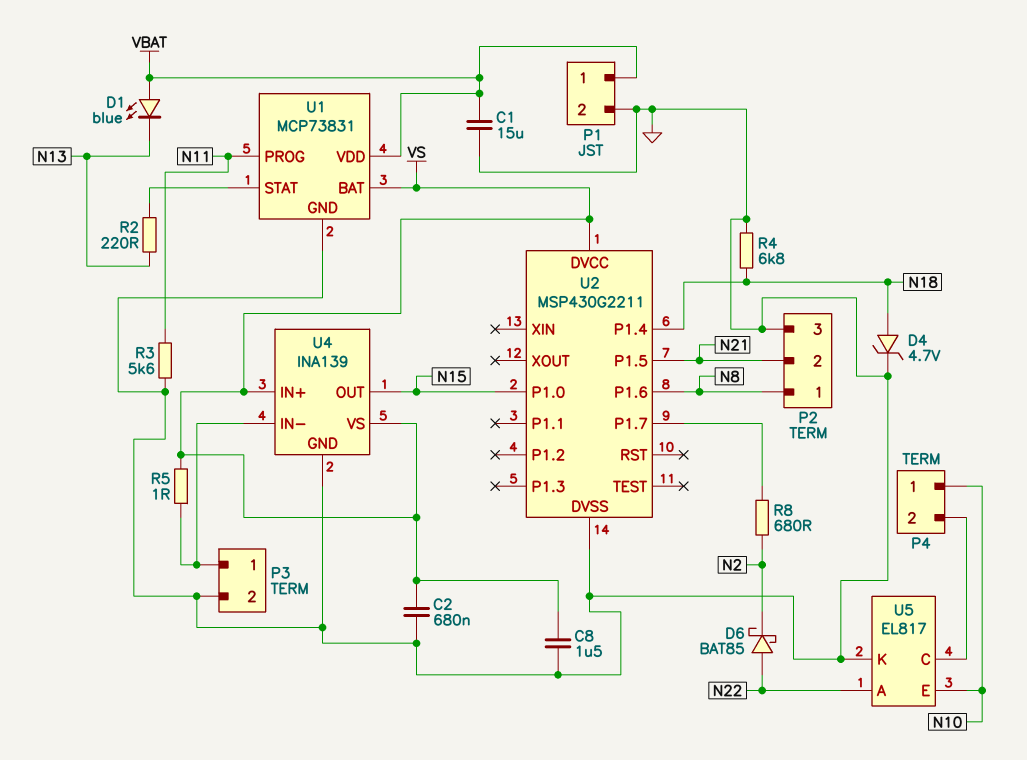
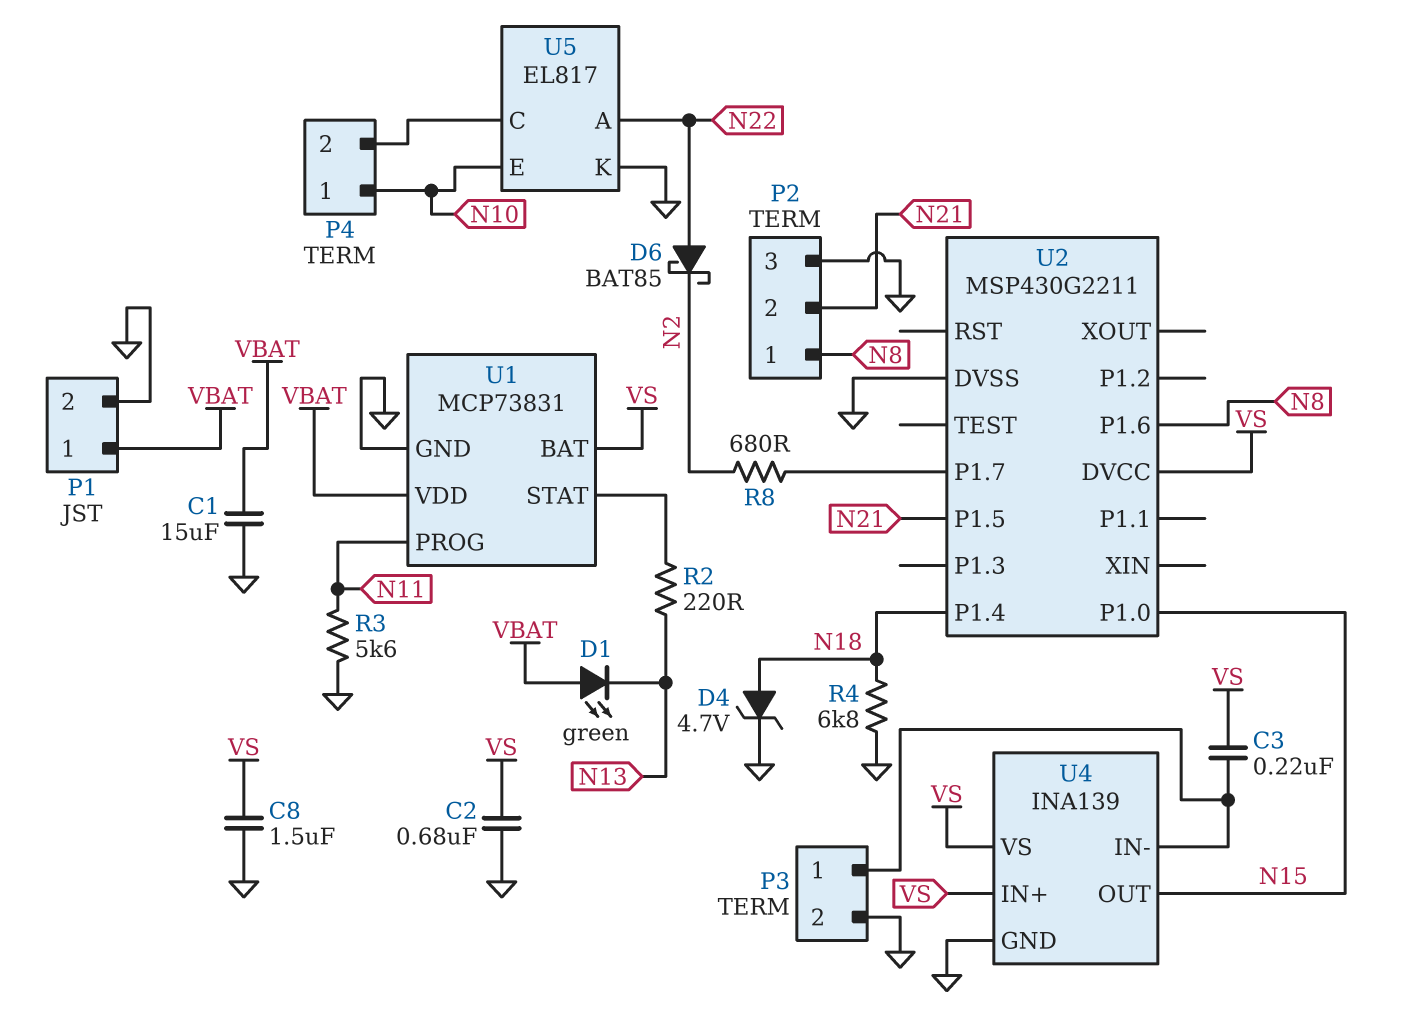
C3: none -> 220nF (P3/1, VS)
D1: LED blue (A VBAT, K N13) -> LED green (A VBAT, K N13)
R5: 1 (P3/1, VS) -> none

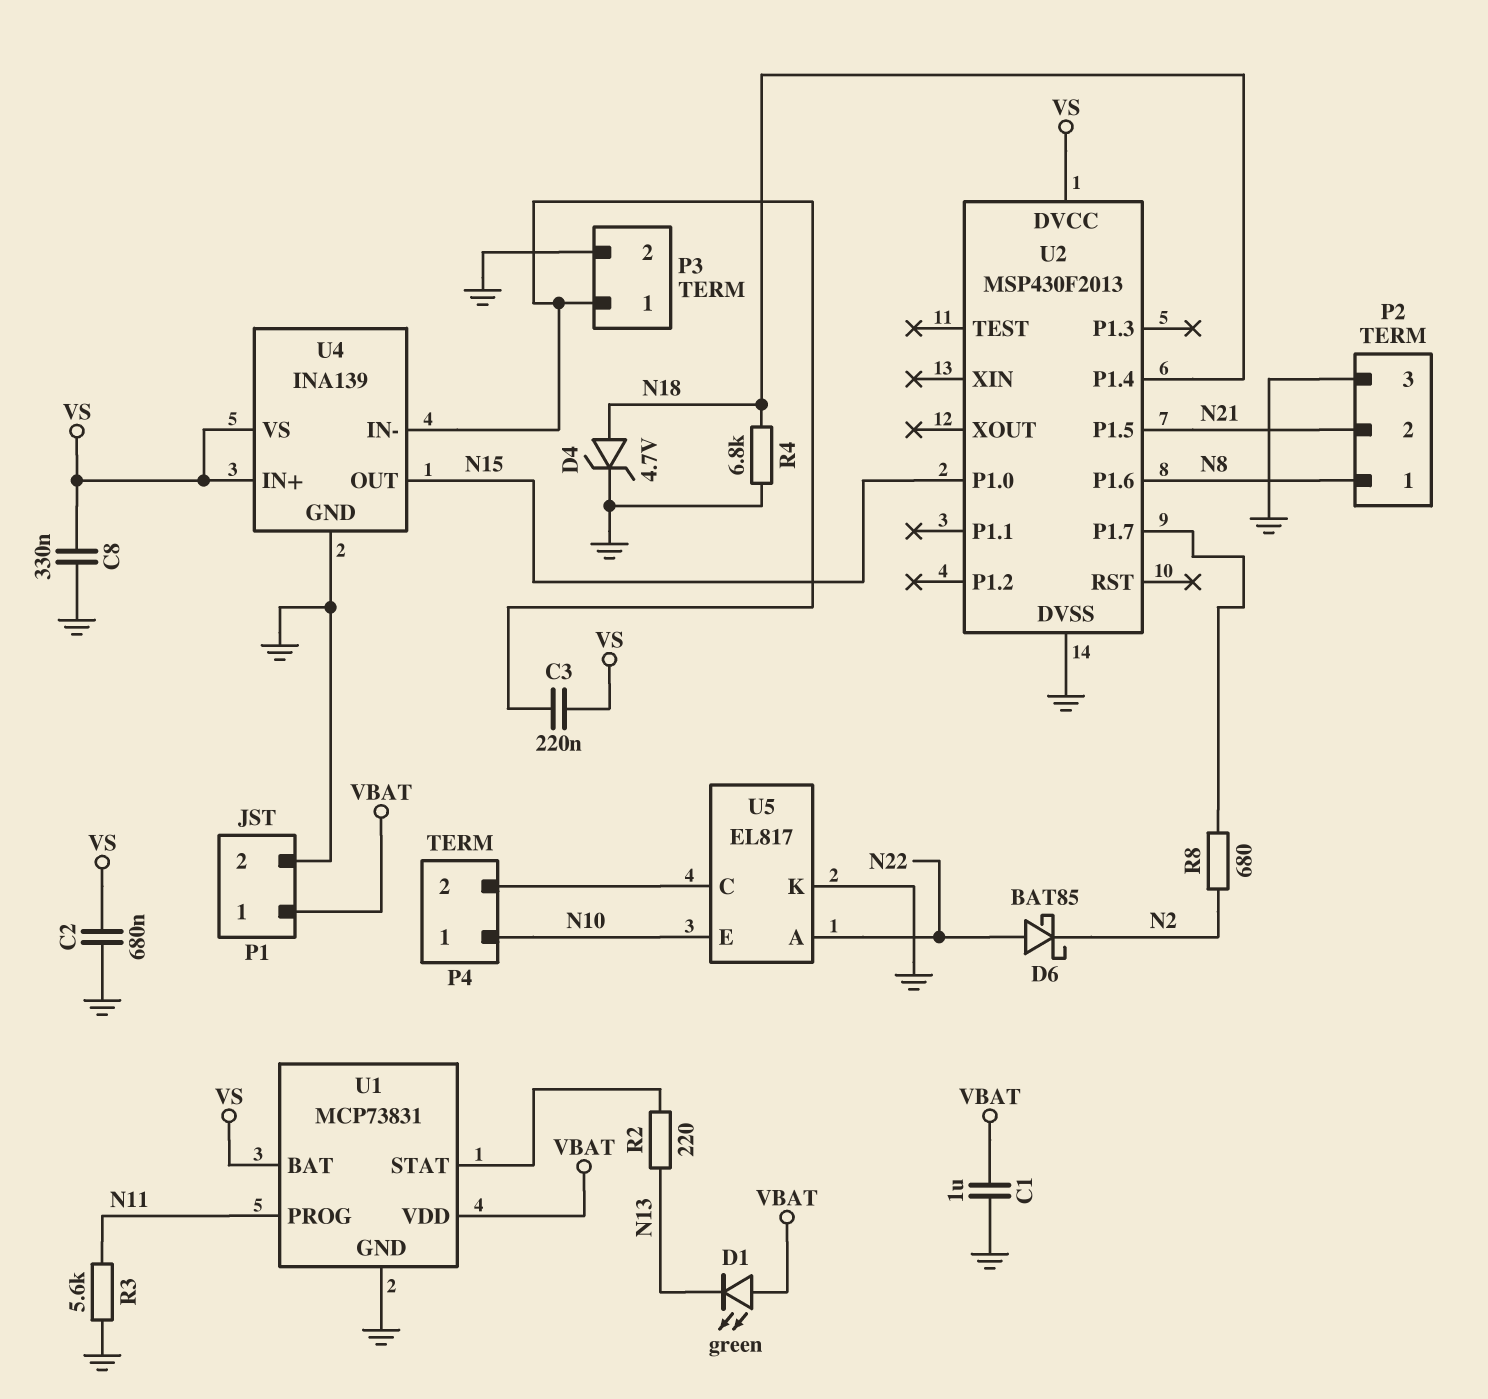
C1: 15uF (GND, VBAT) -> 1uF (GND, VBAT)
C8: 1.5uF (GND, VS) -> 330nF (GND, VS)
U2: MSP430G2211 -> MSP430F2013

